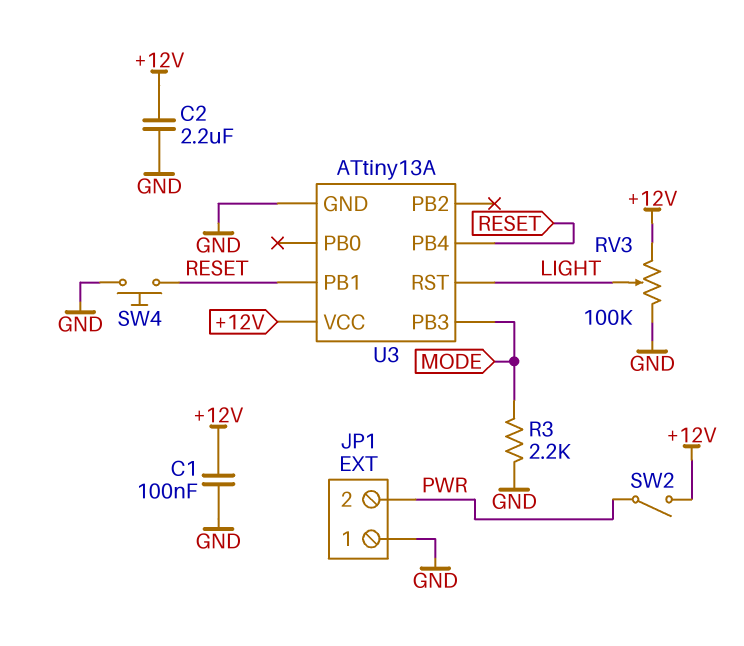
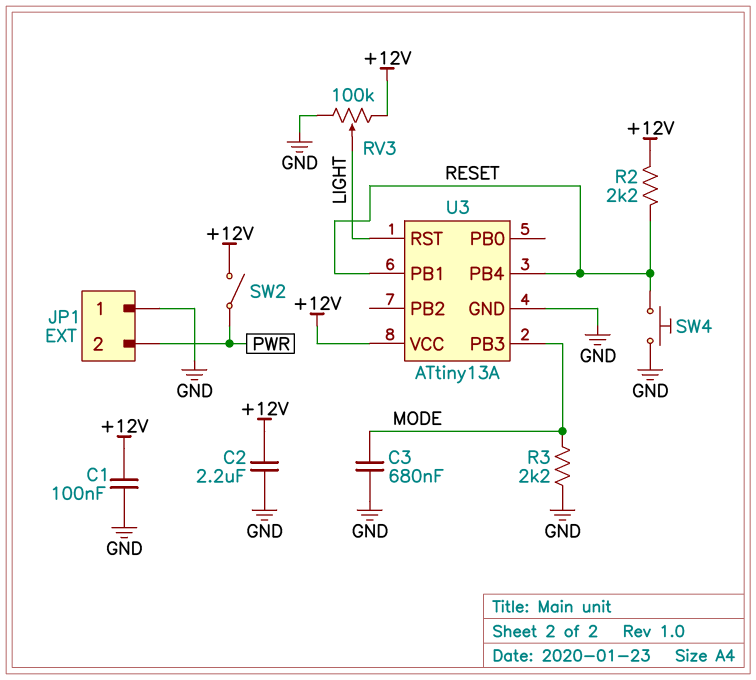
C3: none -> 680nF (GND, MODE)
R2: none -> 2.2k (+12V, RESET)

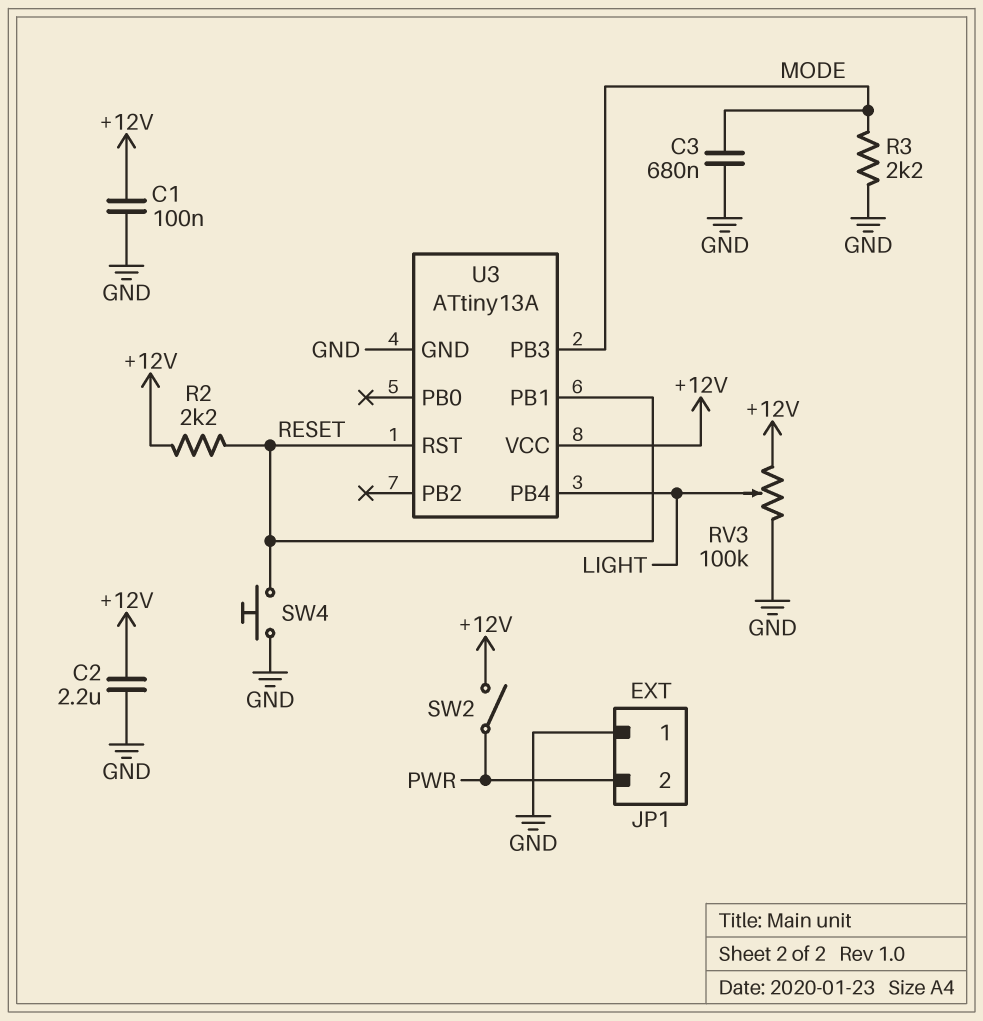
U3 pin PB4: RESET -> LIGHT
U3 pin RST: LIGHT -> RESET

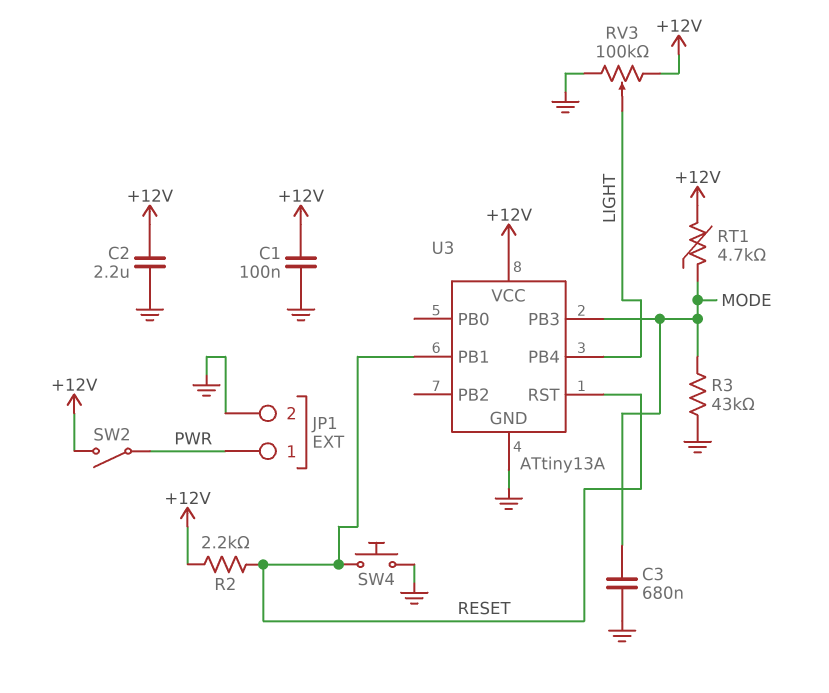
JP1 pin 1: GND -> PWR
JP1 pin 2: PWR -> GND
R3: 2.2k (GND, MODE) -> 43k (GND, MODE)
RT1: none -> 4.7k (+12V, MODE)

